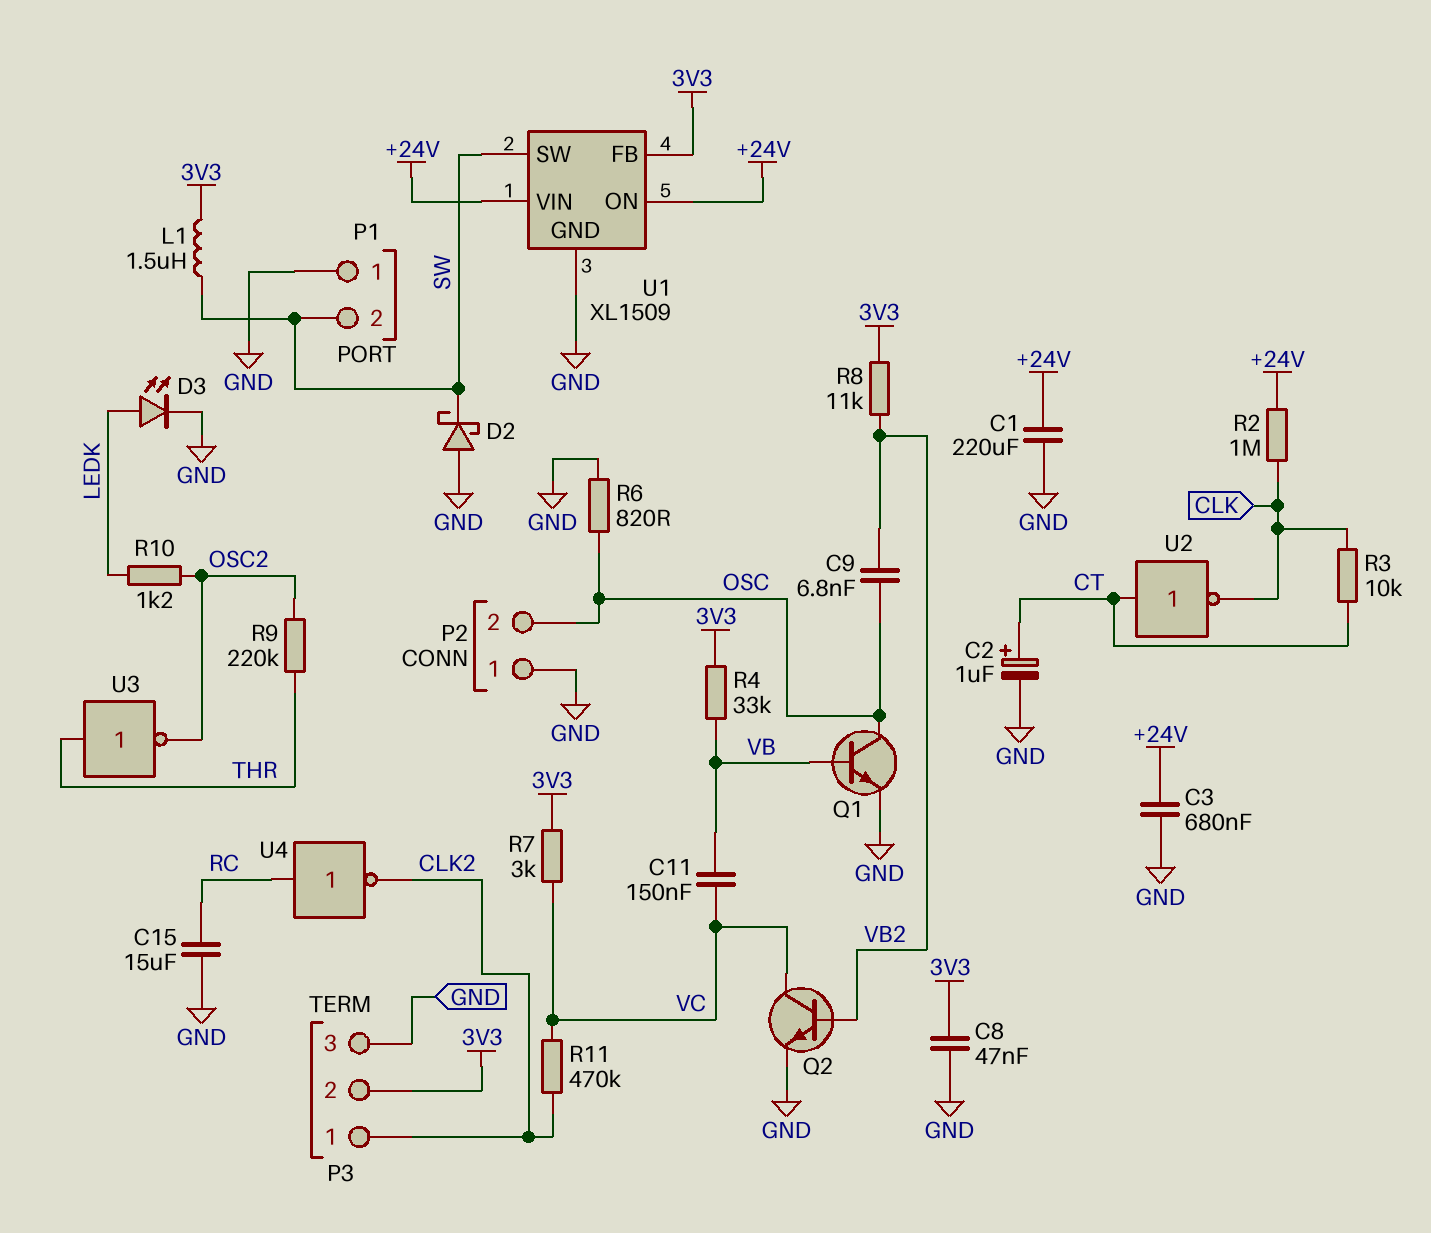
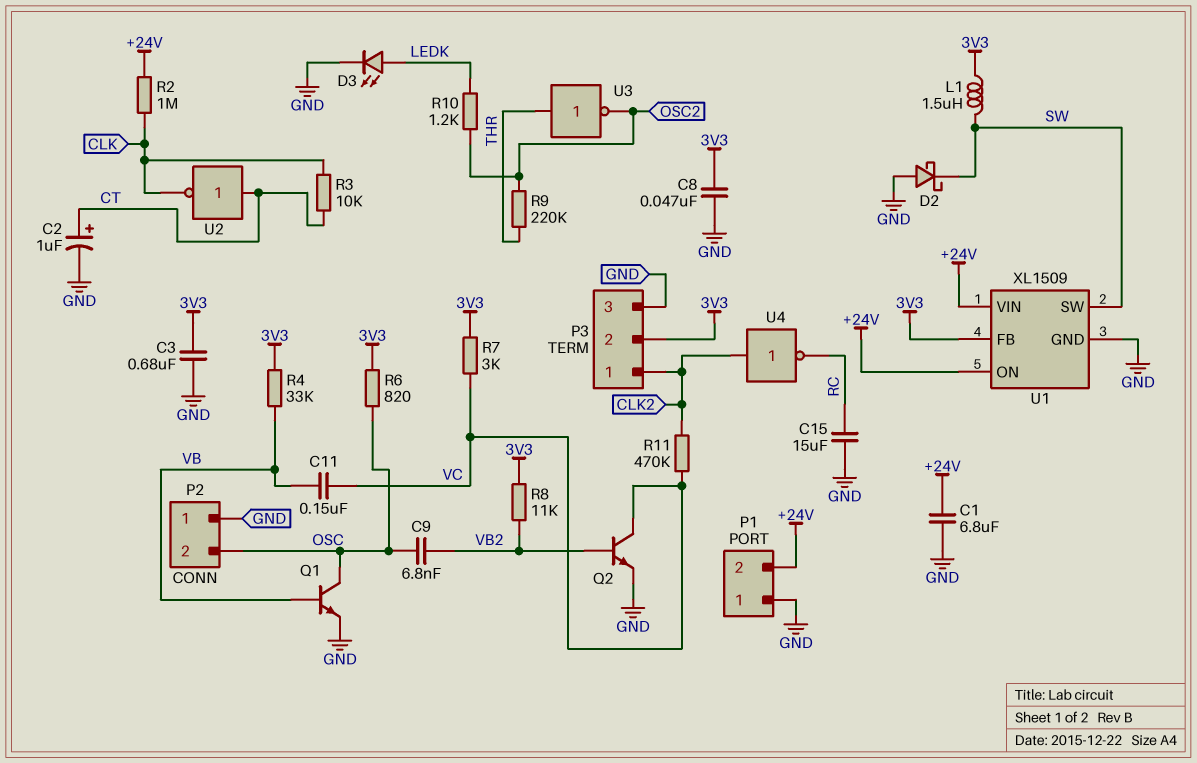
C1: 220uF (+24V, GND) -> 6.8uF (+24V, GND)
C3: 680nF (+24V, GND) -> 680nF (3V3, GND)
P1 pin 2: SW -> +24V
R6: 820 (GND, OSC) -> 820 (3V3, OSC)
U4: NOT (in RC, out CLK2) -> NOT (in CLK2, out RC)

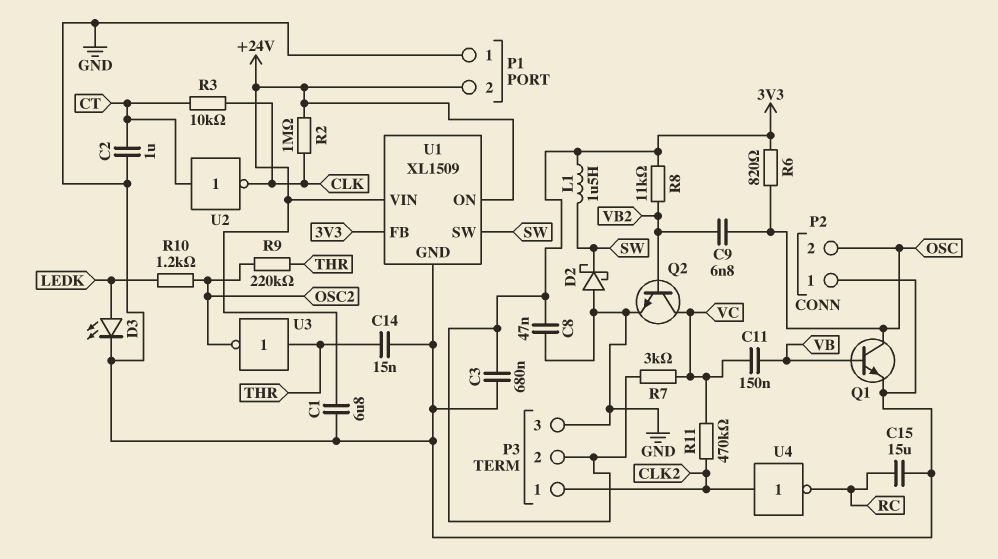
C2: 1uF (plus CT, minus GND) -> 1uF (CT, GND)
C14: none -> 15nF (GND, THR)
R4: 33k (3V3, VB) -> none

